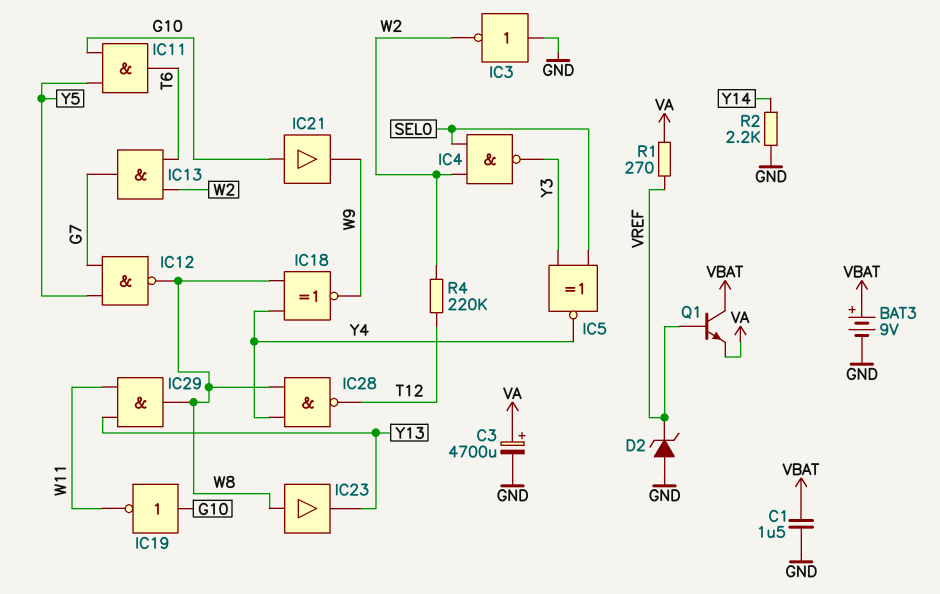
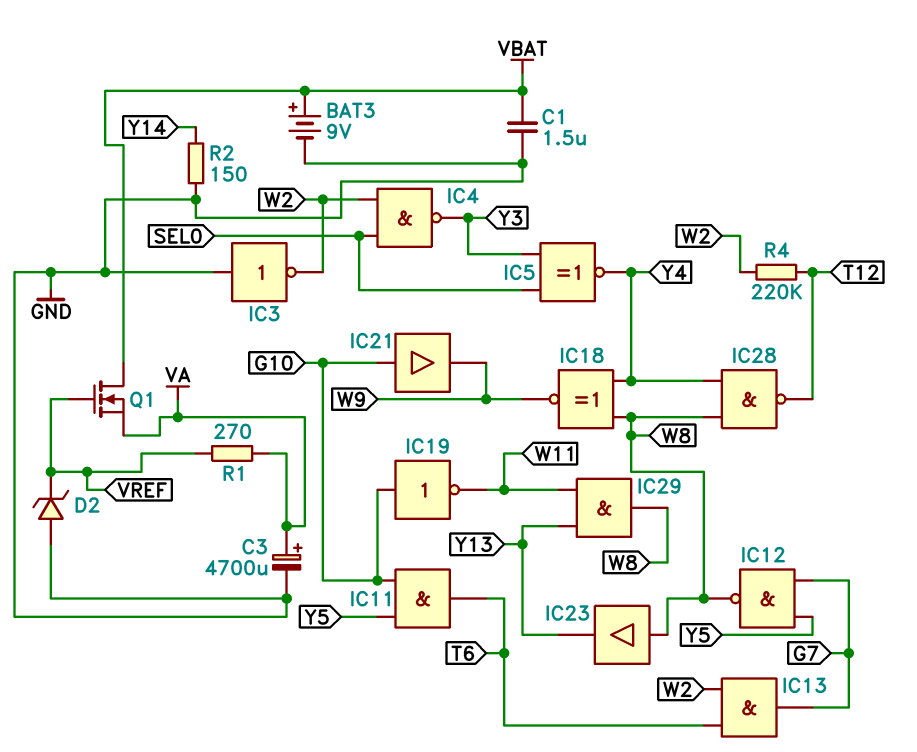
Q1: NPN (B VREF, C VBAT, E VA) -> NMOS (G VREF, D VBAT, S VA)
R2: 2.2k (GND, Y14) -> 150 (GND, Y14)

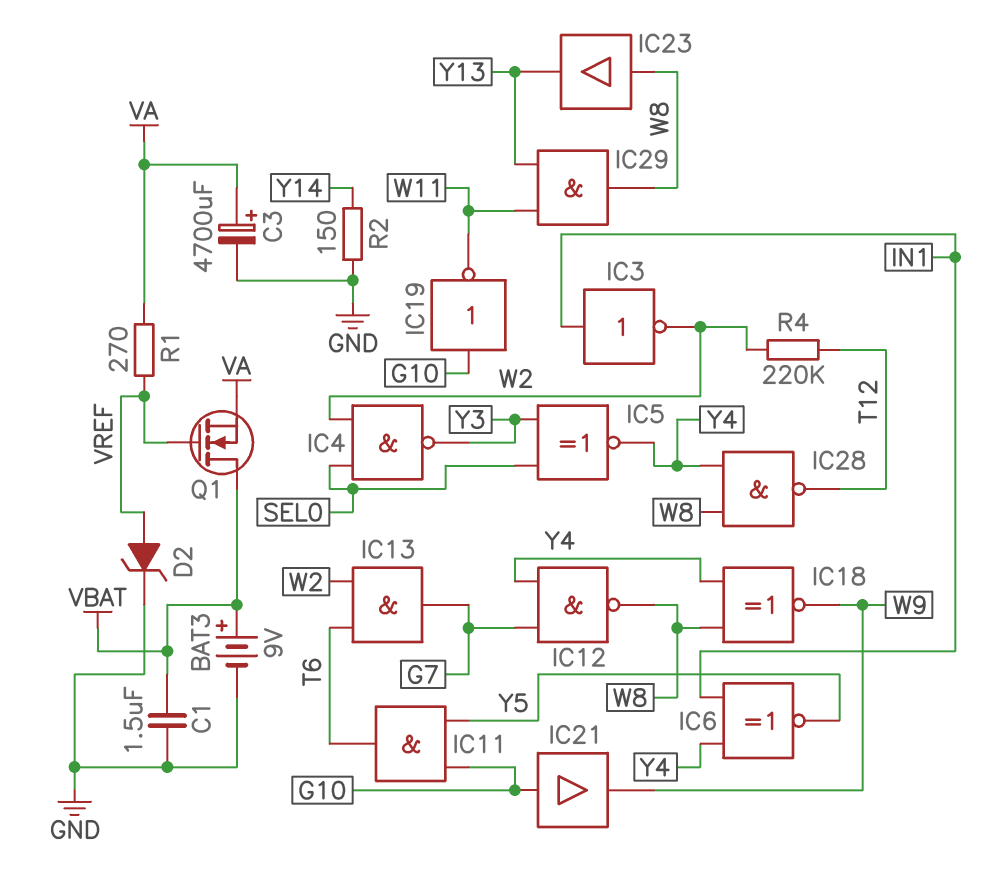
D2: zener (A GND, K VREF) -> zener (A VREF, K GND)
IC3: NOT (in GND, out W2) -> NOT (in IN1, out W2)
IC6: none -> XNOR (in IN1, in Y4, out Y5)
IC12: NAND (in G7, in Y5, out W8) -> NAND (in G7, in Y4, out W8)

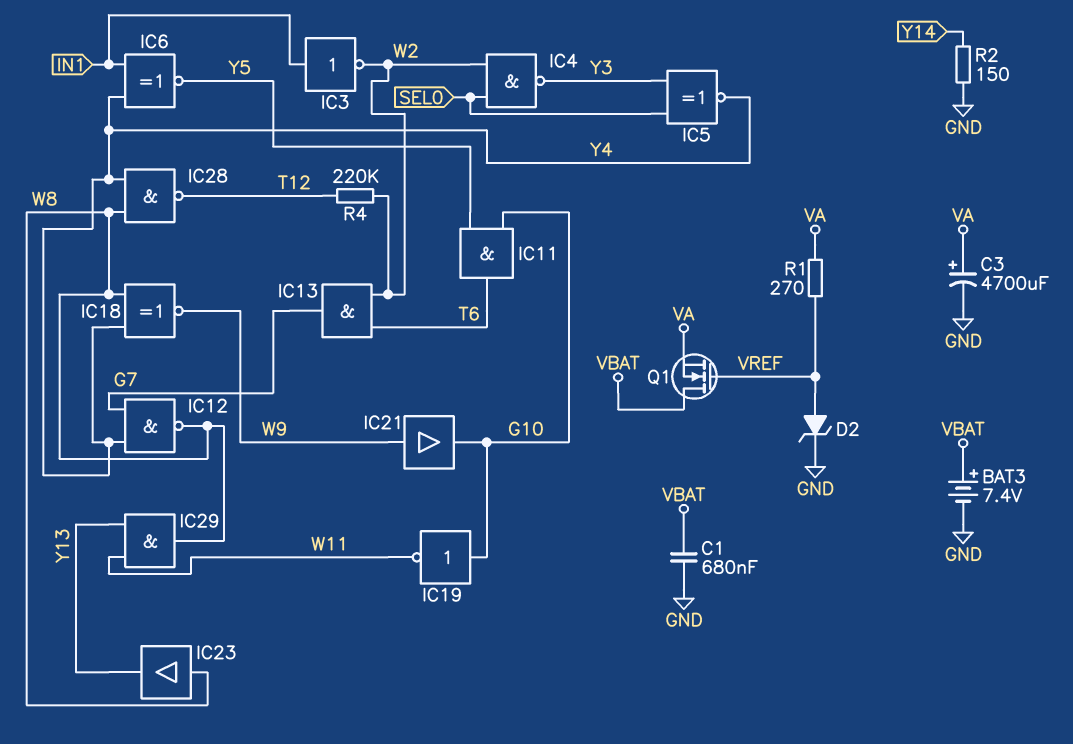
BAT3: 9V (plus VBAT, minus GND) -> 7.4V (plus VBAT, minus GND)
C1: 1.5uF (GND, VBAT) -> 680nF (GND, VBAT)
IC21: buffer (in G10, out W9) -> buffer (in W9, out G10)

